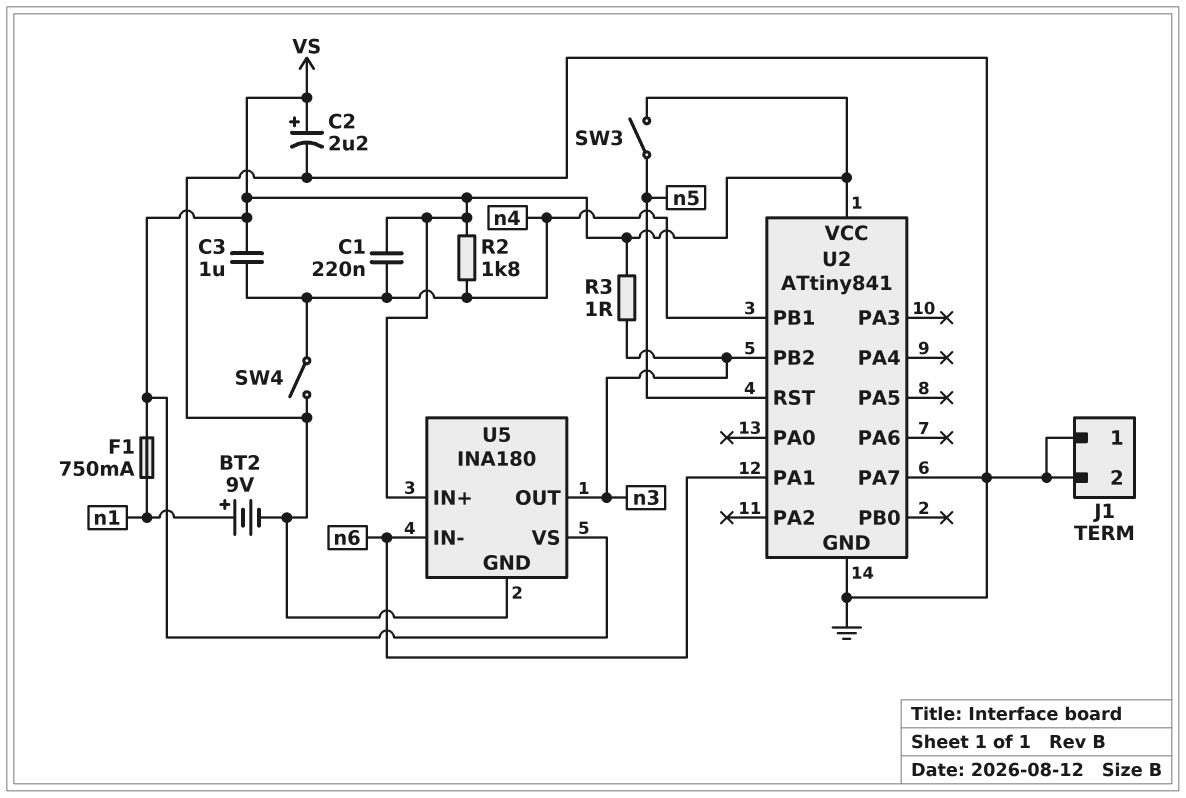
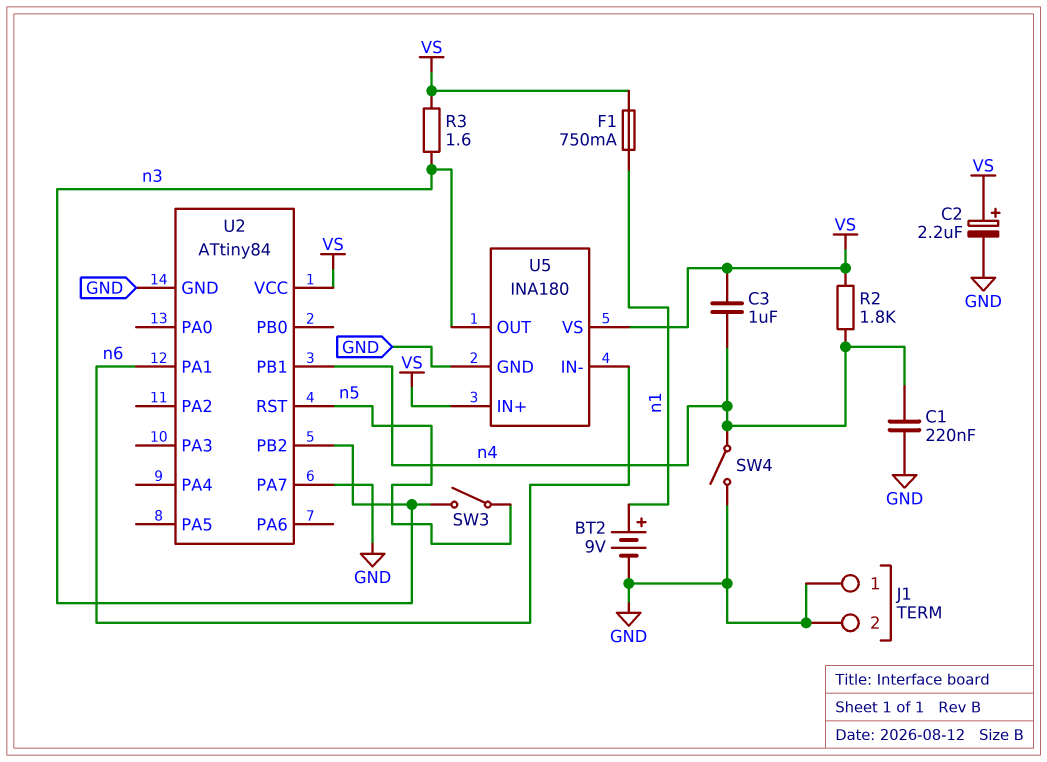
C1: 220nF (VS, n4) -> 220nF (GND, n4)
R3: 1 (VS, n3) -> 1.6 (VS, n3)
SW3: switch (VS, n5) -> switch (n3, n5)
U2: ATtiny841 -> ATtiny84

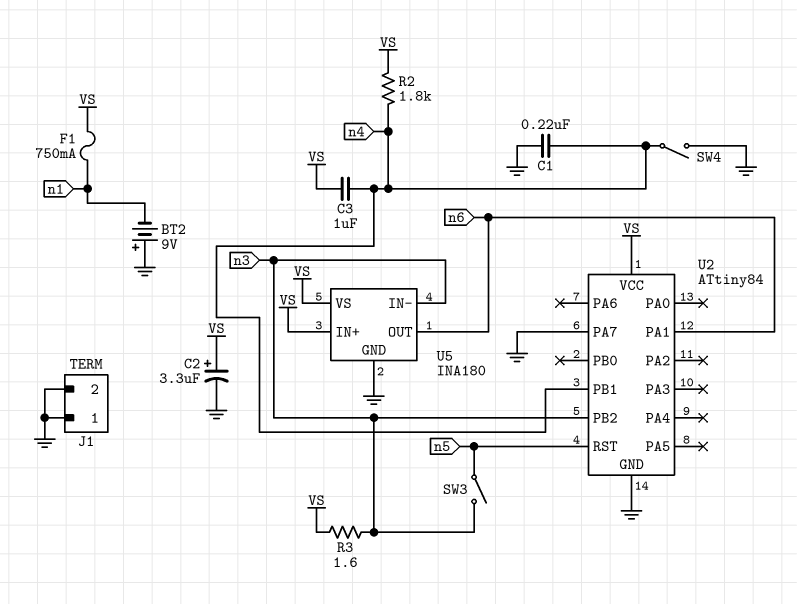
BT2: 9V (plus n1, minus GND) -> 9V (plus GND, minus n1)
C2: 2.2uF (plus VS, minus GND) -> 3.3uF (plus VS, minus GND)
U5 pin IN-: n6 -> n3
U5 pin OUT: n3 -> n6

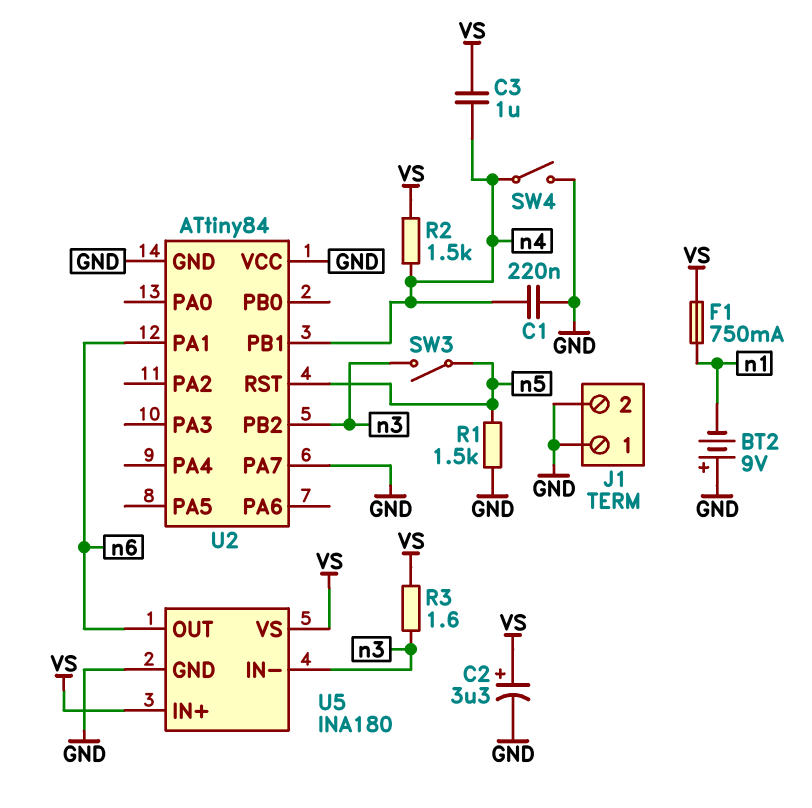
R1: none -> 1.5k (GND, n5)
R2: 1.8k (VS, n4) -> 1.5k (VS, n4)
U2 pin VCC: VS -> GND

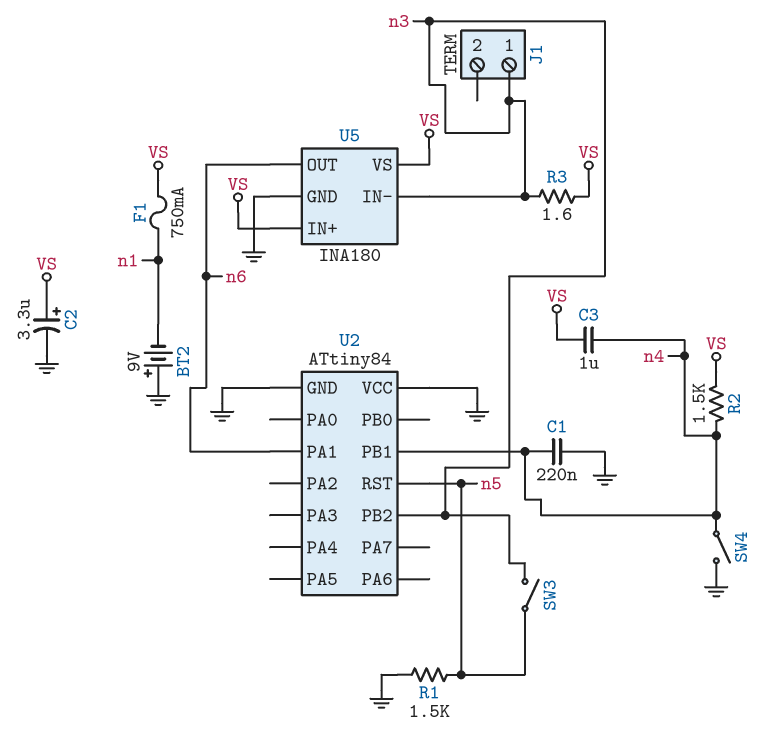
J1 pin 1: GND -> n3
J1 pin 2: GND -> none
U2 pin PA7: GND -> none

